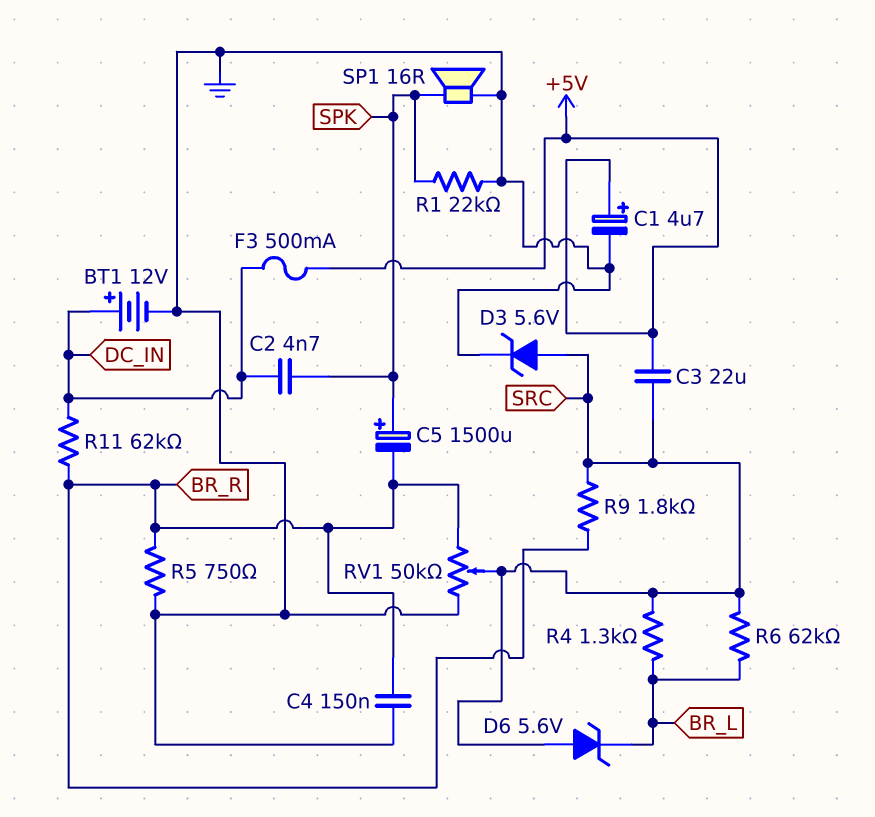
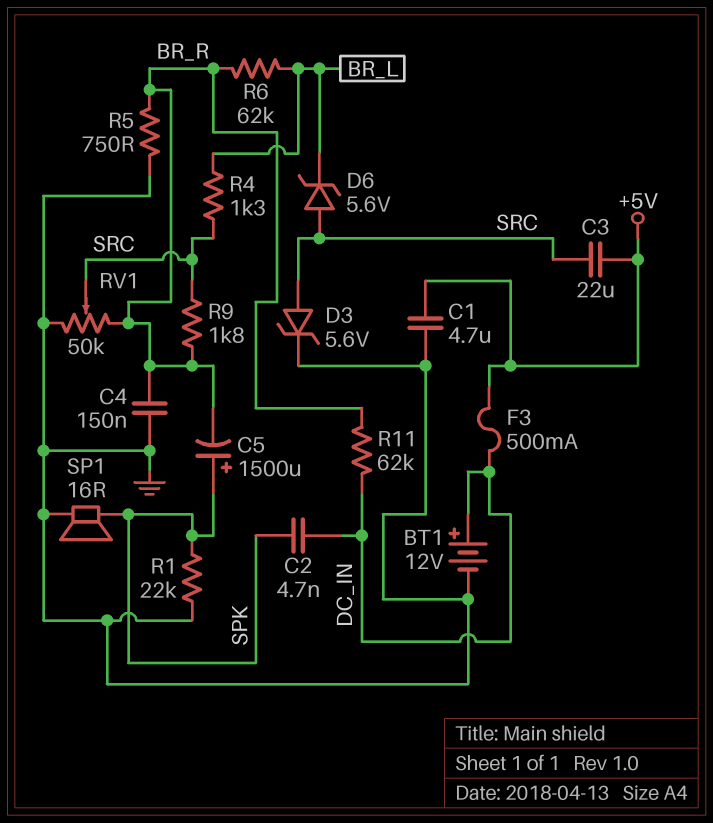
C1: 4.7uF (plus +5V, minus GND) -> 4.7uF (+5V, GND)
R6: 62k (BR_L, SRC) -> 62k (BR_L, BR_R)

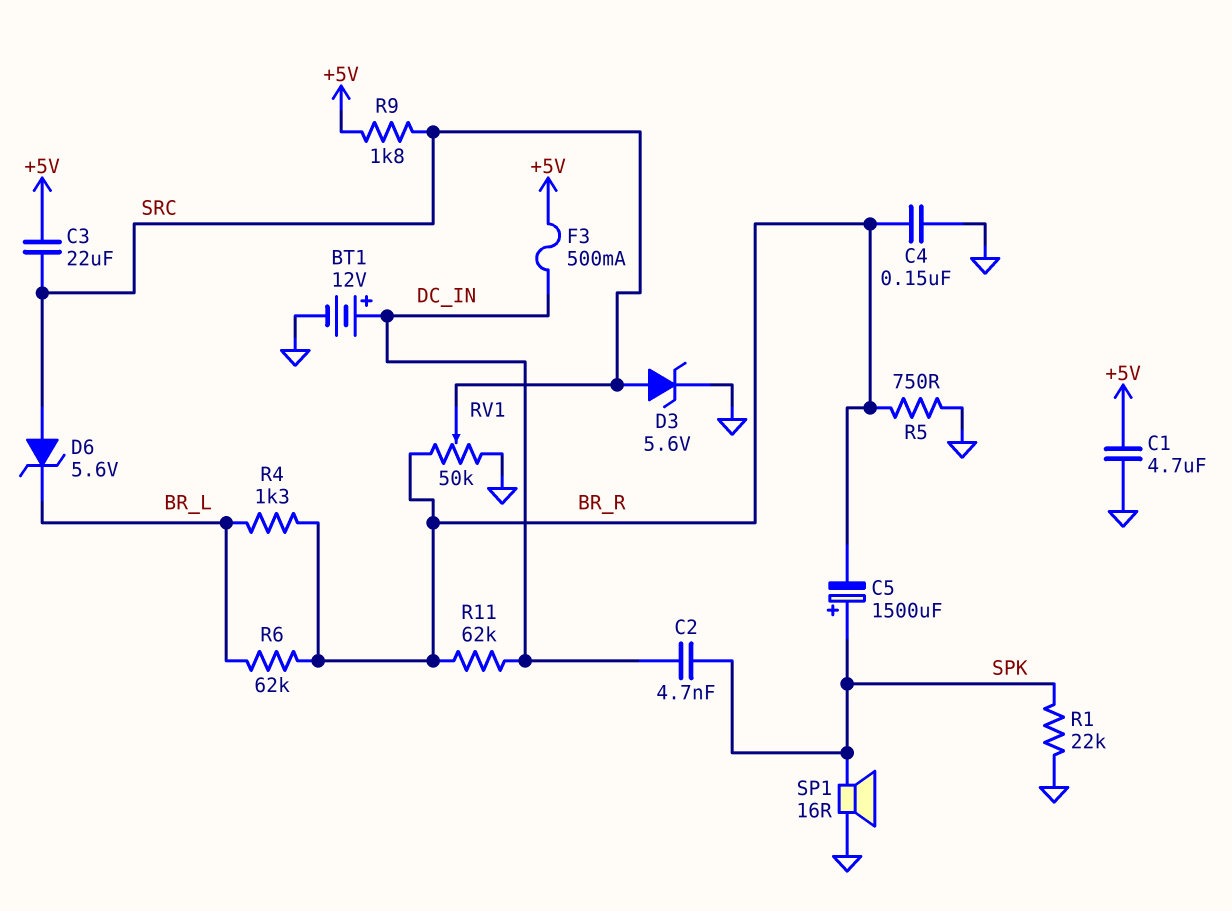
R4: 1.3k (BR_L, SRC) -> 1.3k (BR_L, BR_R)
R9: 1.8k (BR_R, SRC) -> 1.8k (+5V, SRC)

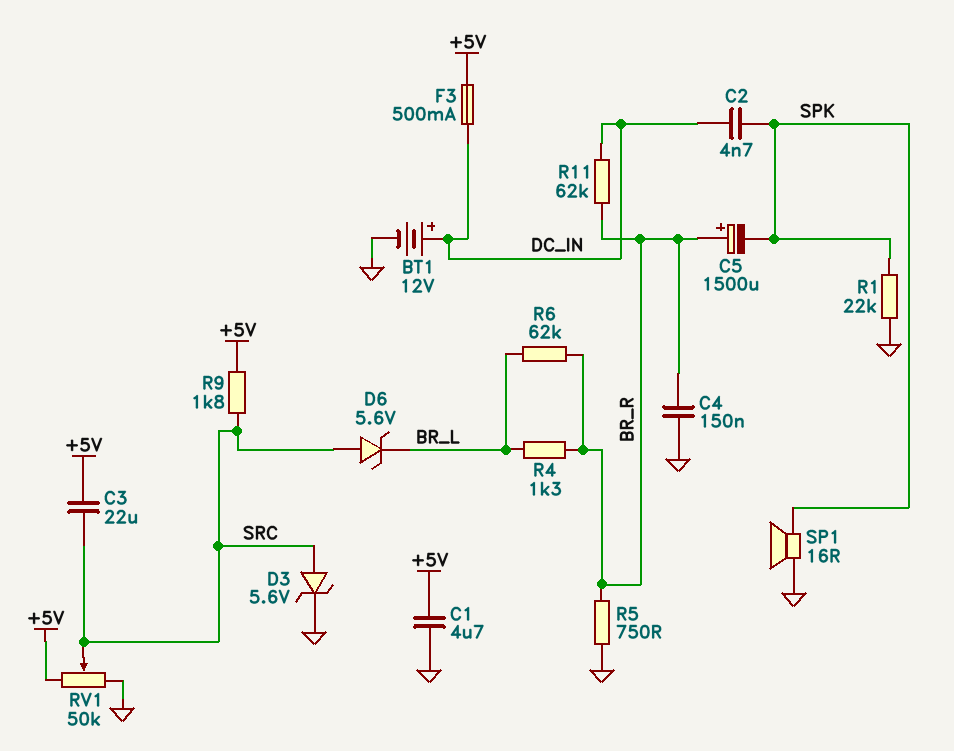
C5: 1500uF (plus SPK, minus BR_R) -> 1500uF (plus BR_R, minus SPK)
RV1: 50k (BR_R, GND, wiper SRC) -> 50k (+5V, GND, wiper SRC)

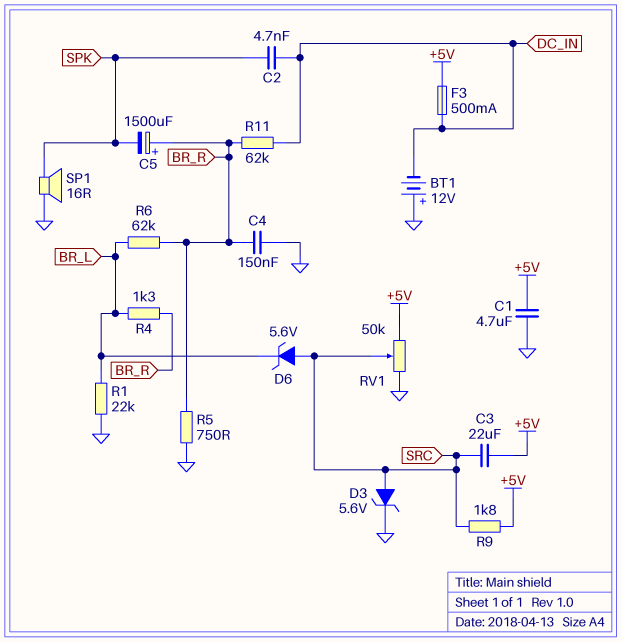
BT1: 12V (plus DC_IN, minus GND) -> 12V (plus GND, minus DC_IN)
R1: 22k (GND, SPK) -> 22k (BR_L, GND)

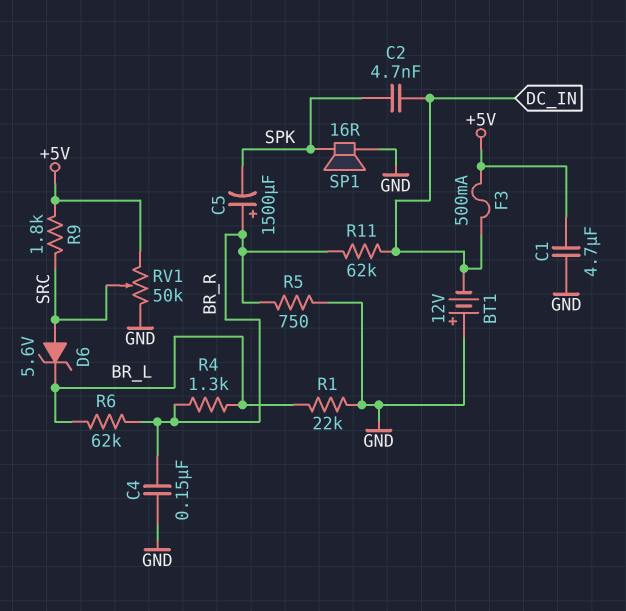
C3: 22uF (+5V, SRC) -> none
D3: zener 5.6V (A SRC, K GND) -> none

